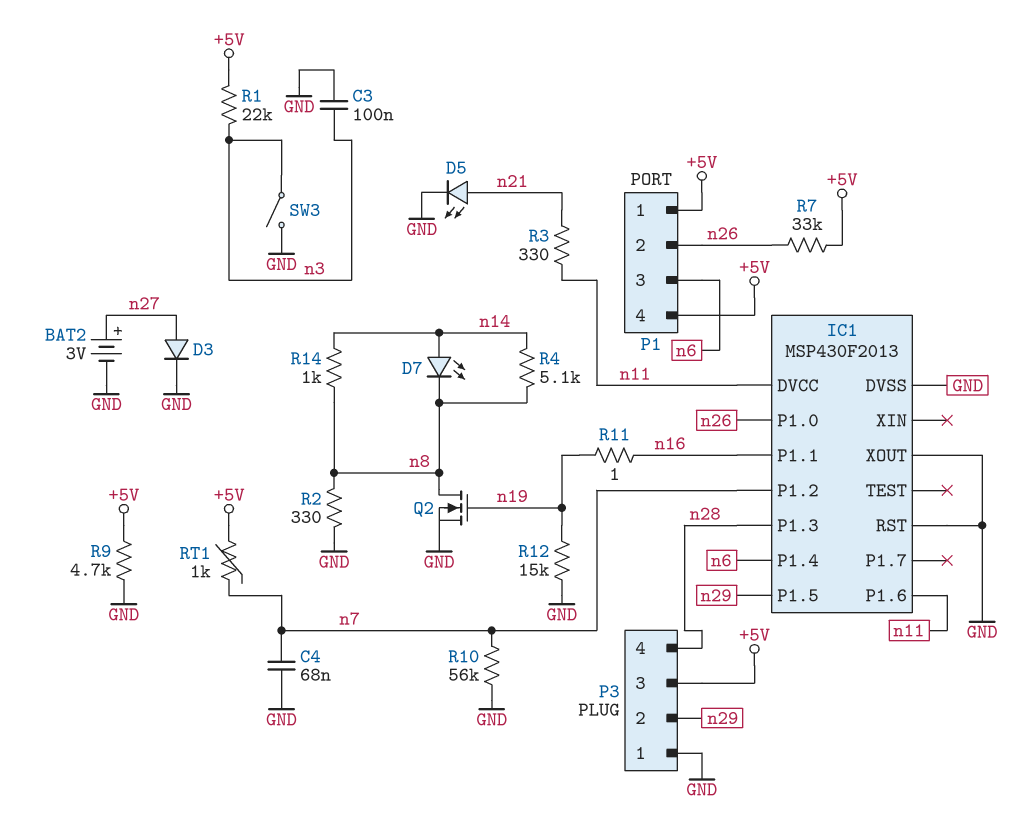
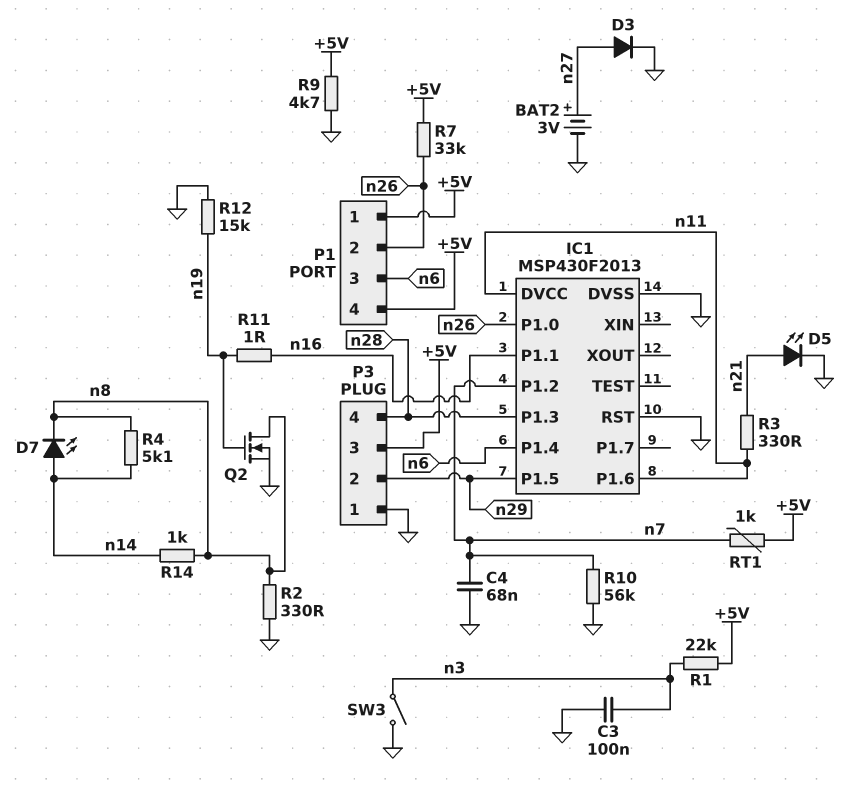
IC1 pin XOUT: GND -> none

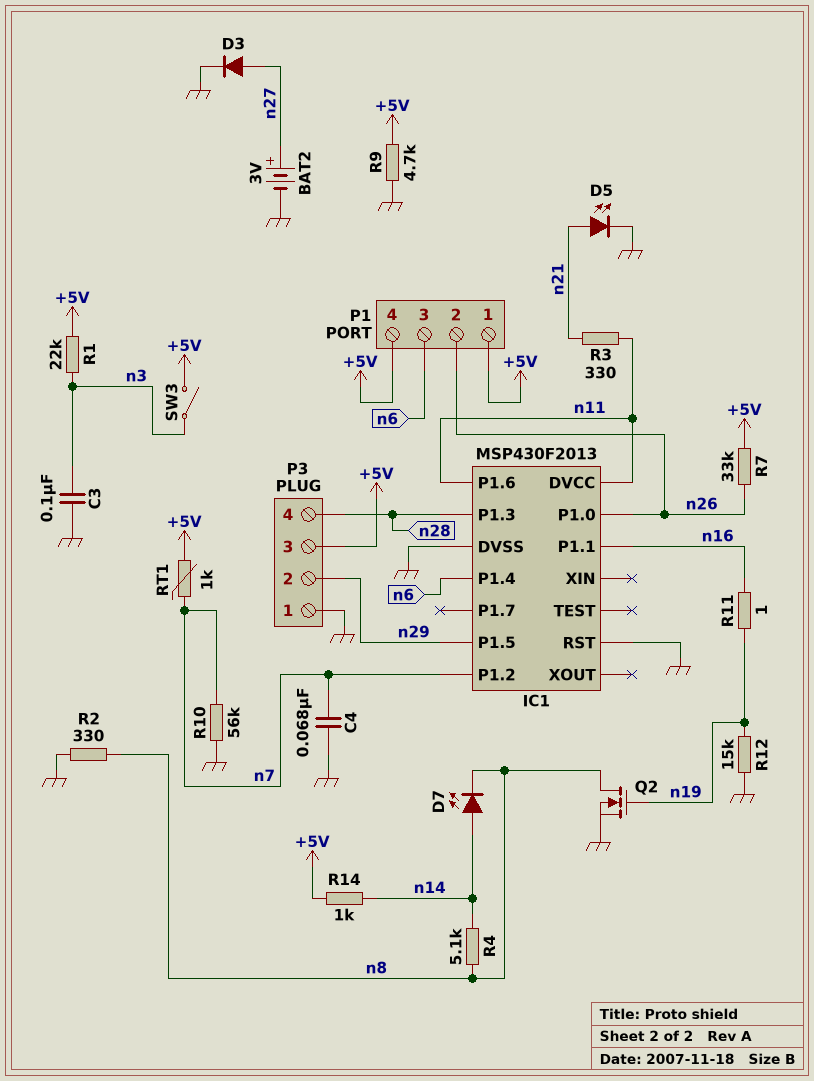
R14: 1k (n8, n14) -> 1k (+5V, n14)
SW3: switch (GND, n3) -> switch (+5V, n3)

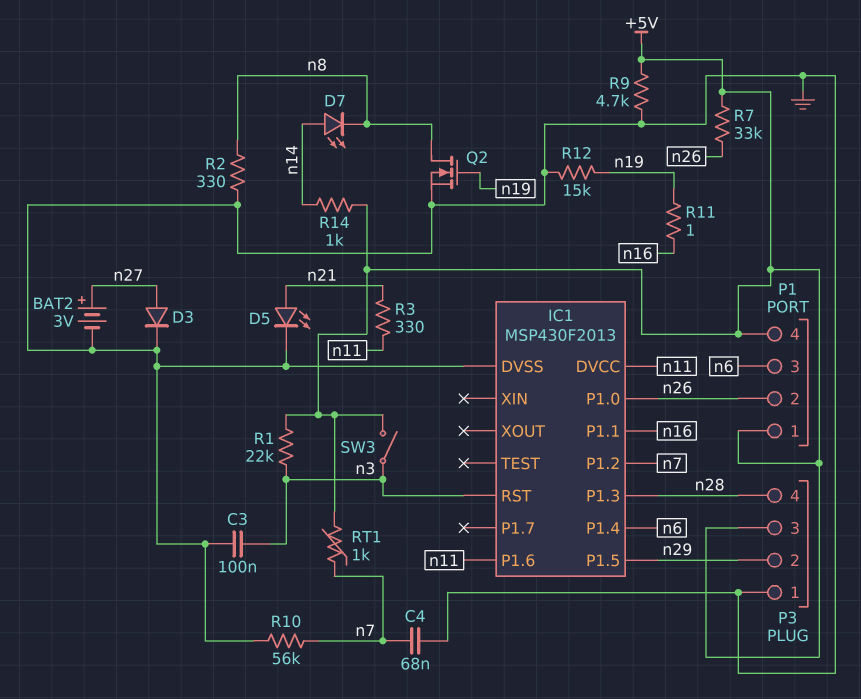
IC1 pin RST: GND -> n3
R4: 5.1k (n8, n14) -> none

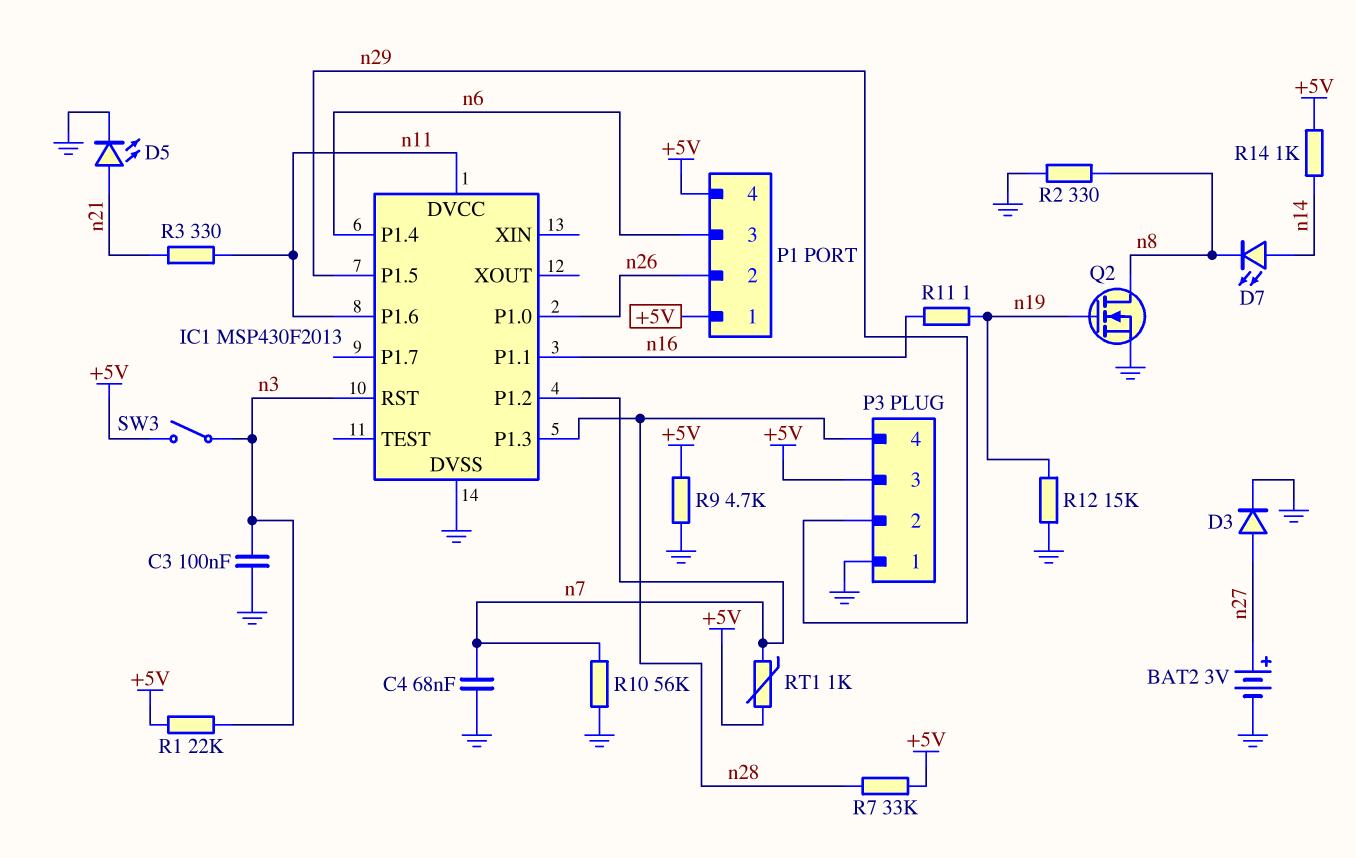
R7: 33k (+5V, n26) -> 33k (+5V, n28)

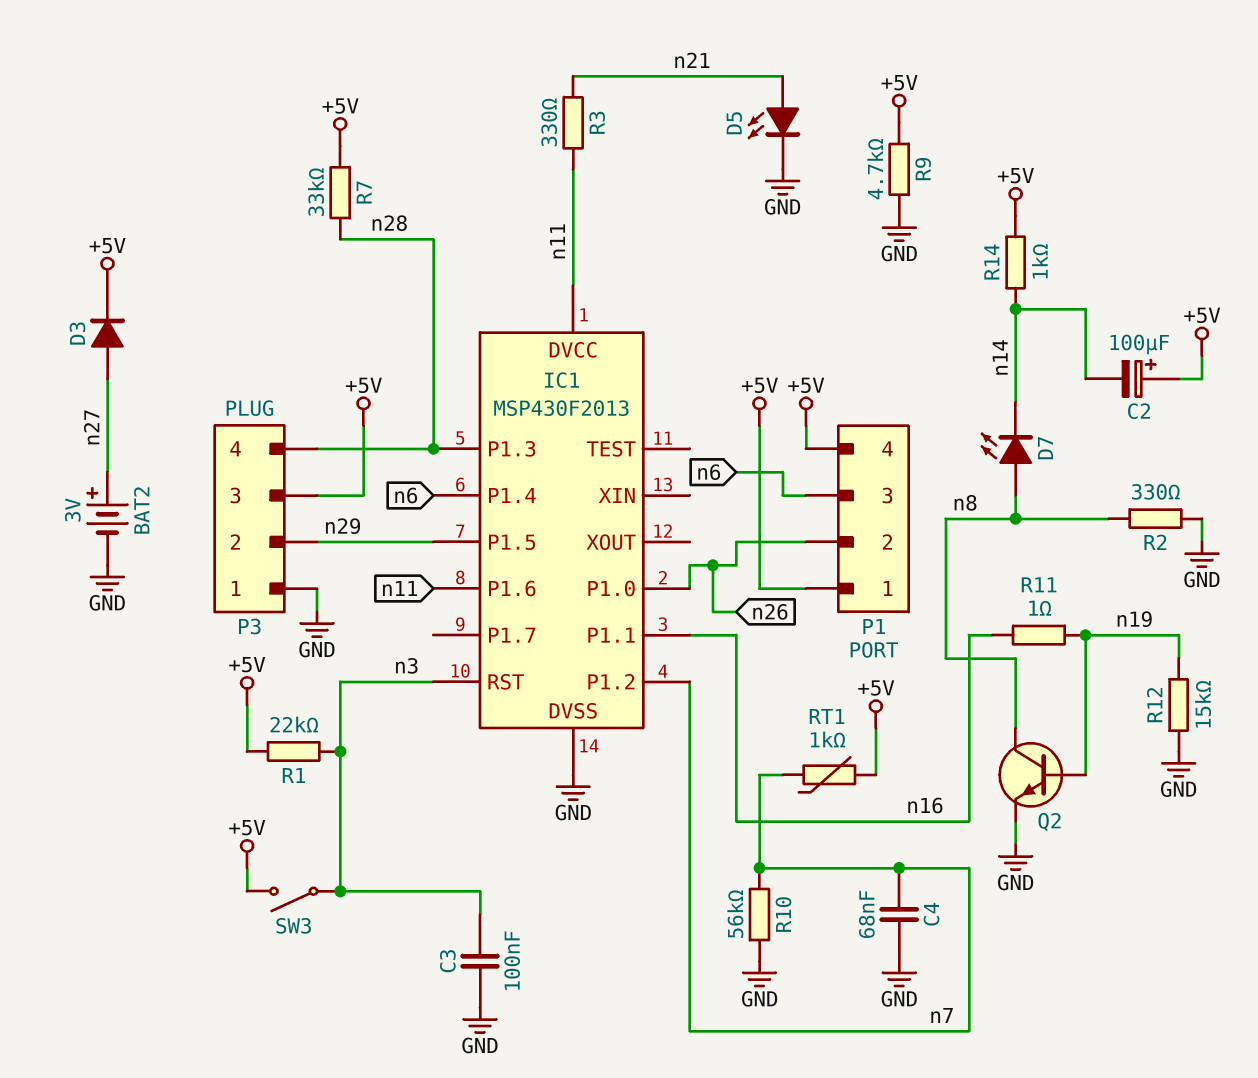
C2: none -> 100uF (plus +5V, minus n14)
D3: diode (A n27, K GND) -> diode (A n27, K +5V)
D7: LED (A n14, K n8) -> LED (A n8, K n14)
Q2: NMOS (G n19, D n8, S GND) -> NPN (B n19, C n8, E GND)

